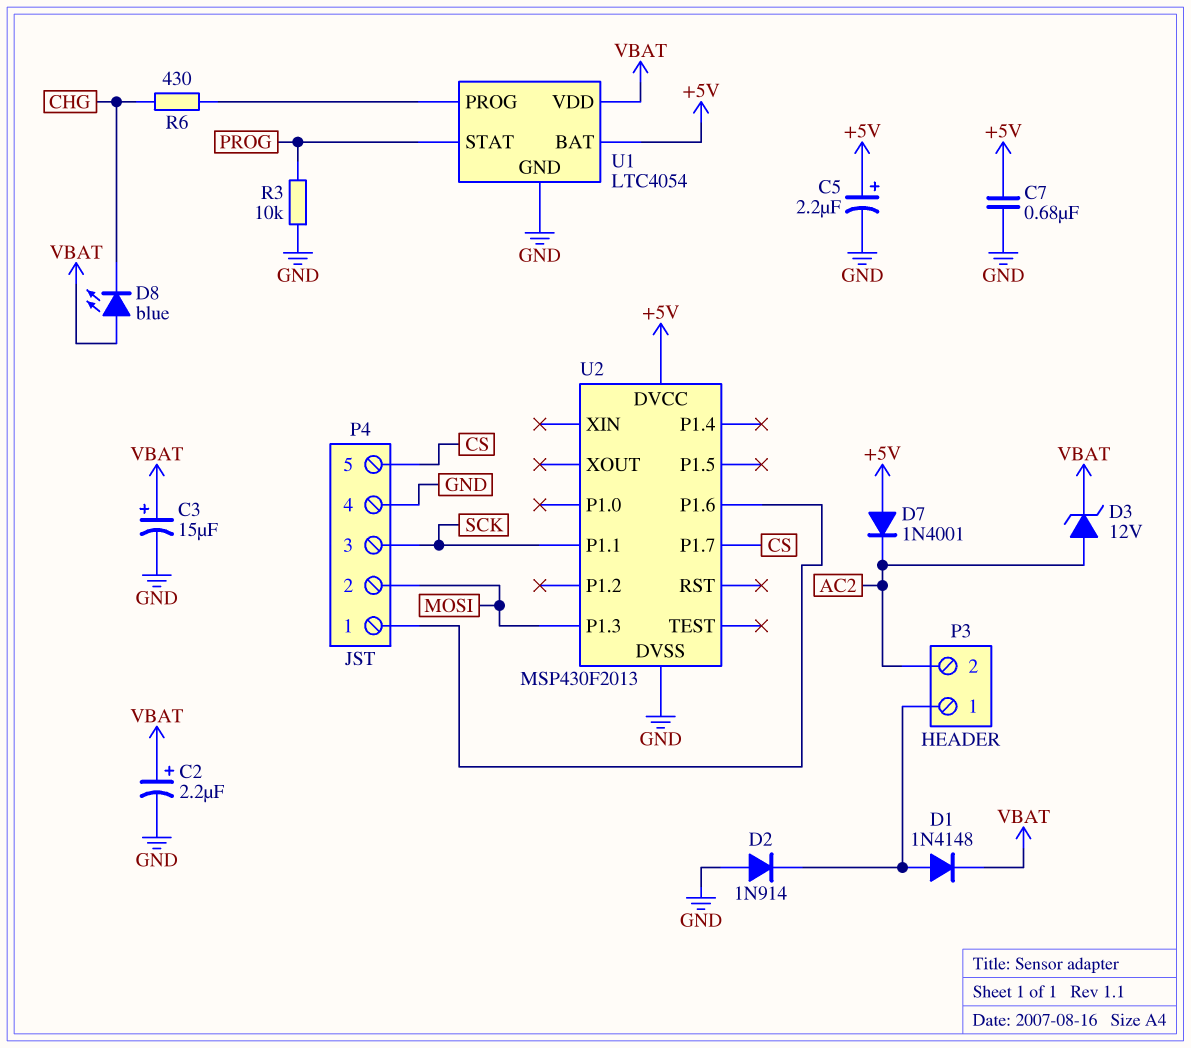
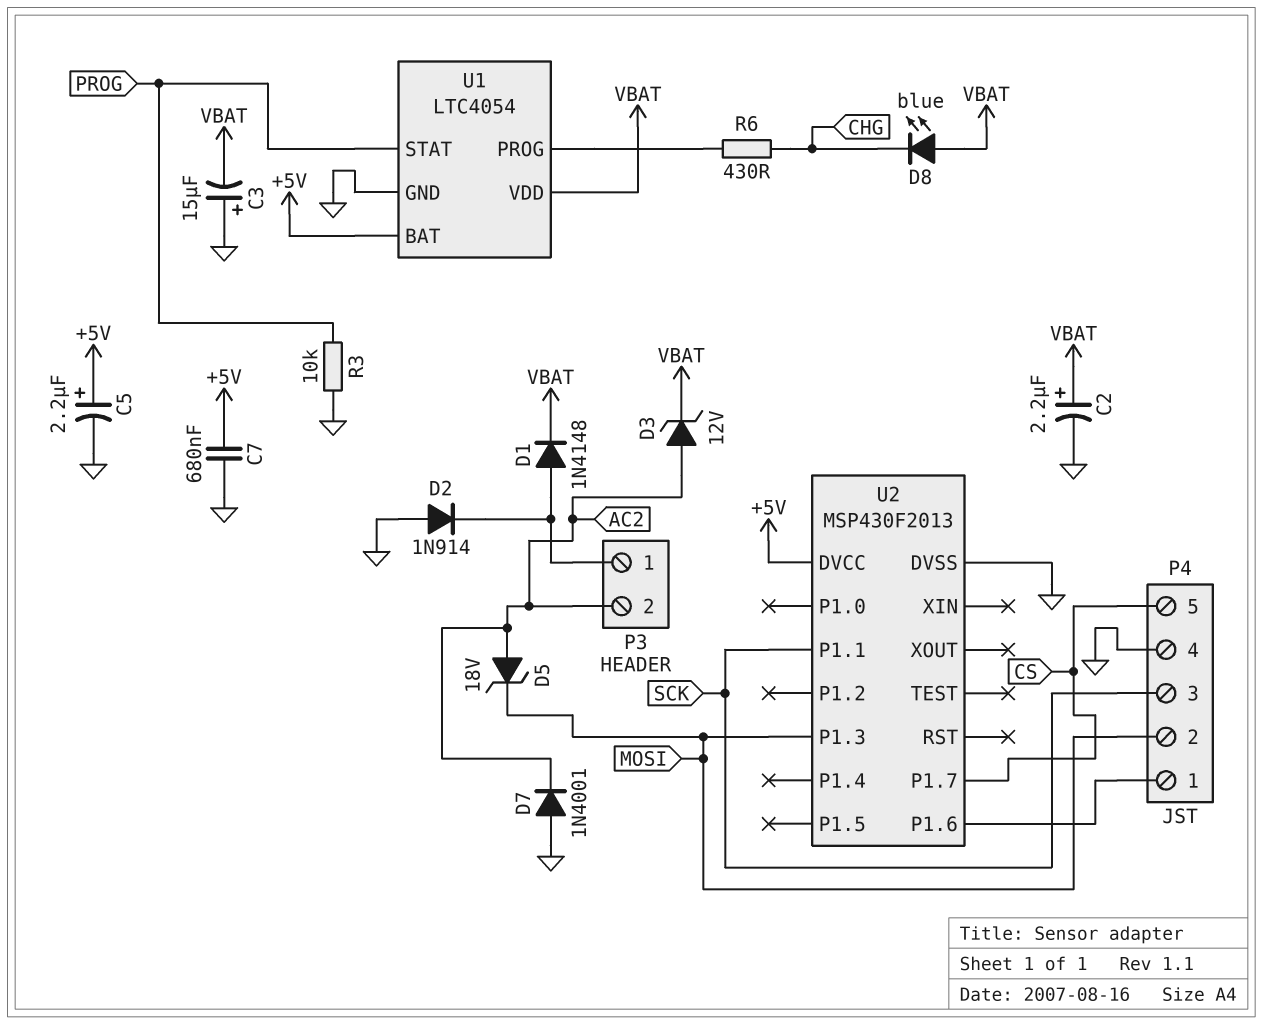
C3: 15uF (plus VBAT, minus GND) -> 15uF (plus GND, minus VBAT)
D5: none -> zener 18V (A AC2, K MOSI)
D7: diode 1N4001 (A +5V, K AC2) -> diode 1N4001 (A GND, K AC2)

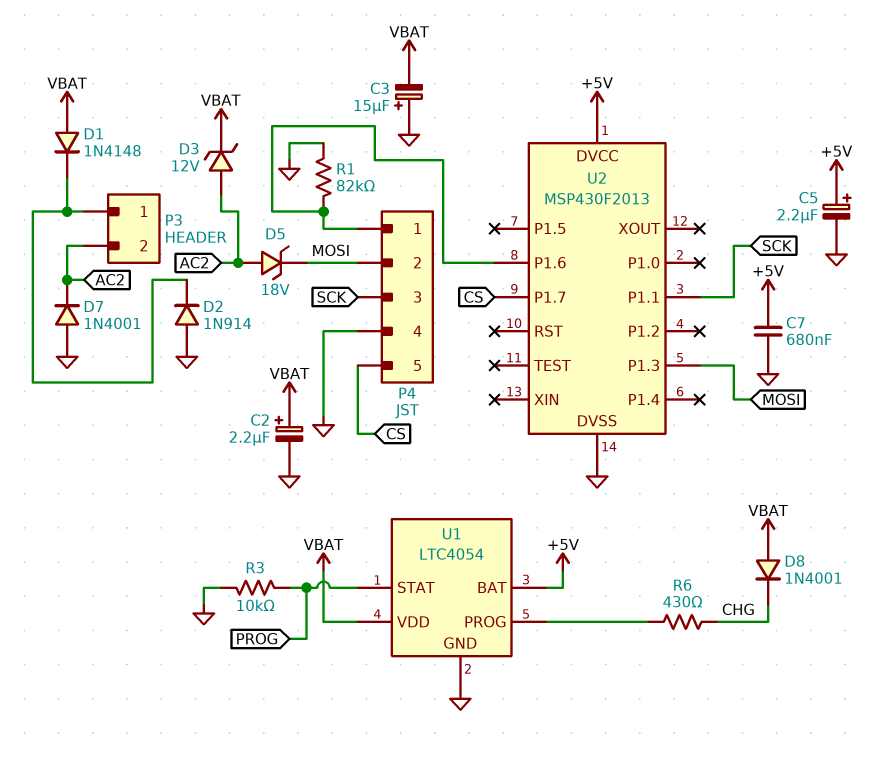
D1: diode 1N4148 (A P3/1, K VBAT) -> diode 1N4148 (A VBAT, K P3/1)
D8: LED blue (A VBAT, K CHG) -> diode 1N4001 (A VBAT, K CHG)
R1: none -> 82k (GND, P4/1)

